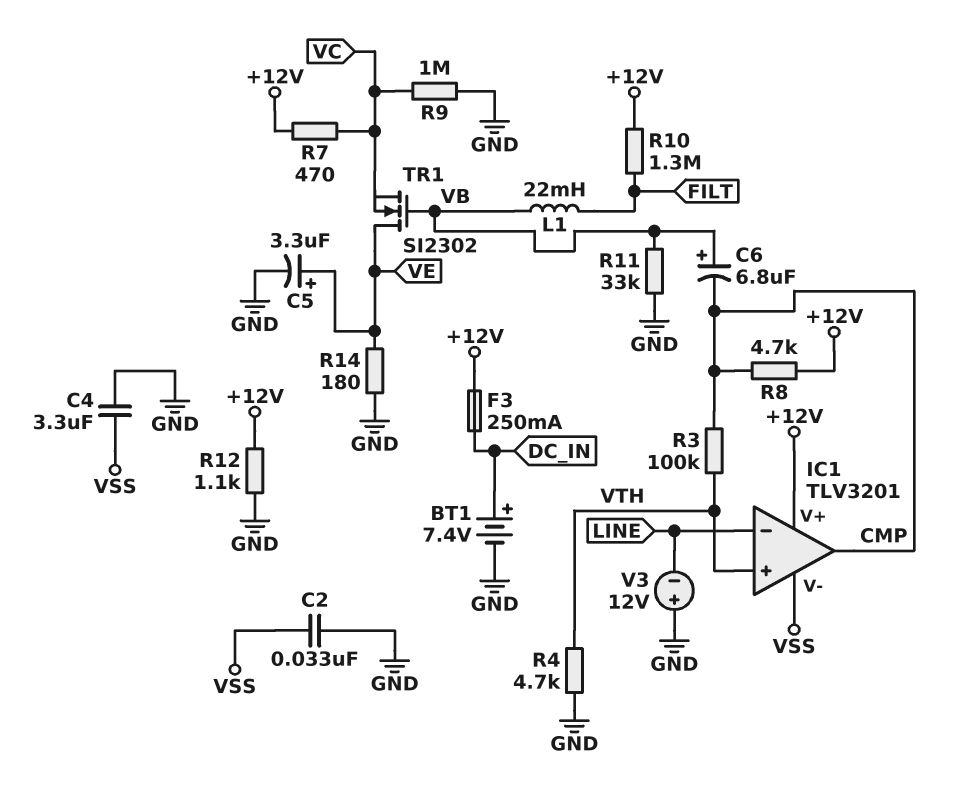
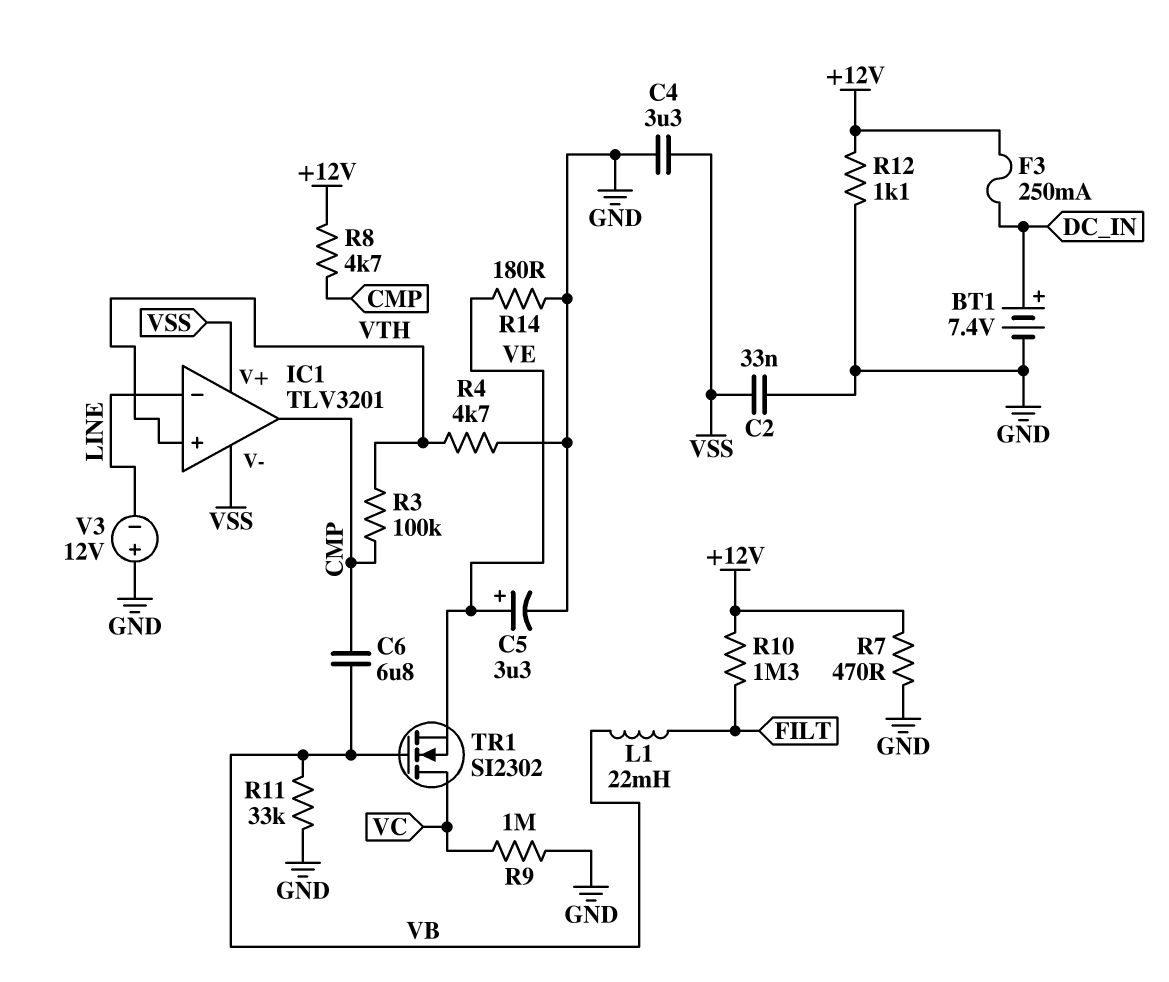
C6: 6.8uF (plus VB, minus CMP) -> 6.8uF (CMP, VB)
IC1 pin V+: +12V -> VSS
R7: 470 (+12V, VC) -> 470 (+12V, GND)
TR1: NMOS SI2302 (G VB, D VE, S VC) -> NMOS SI2302 (G VB, D VC, S VE)

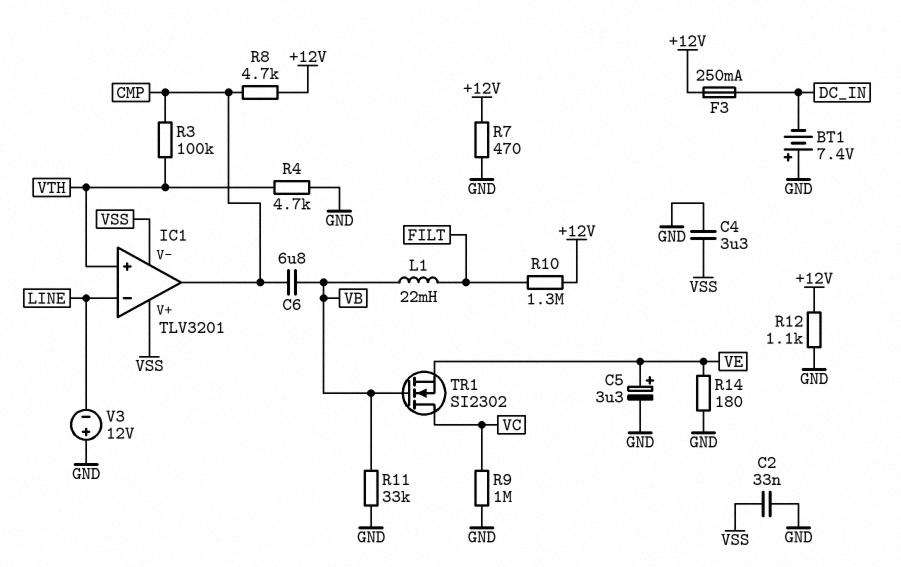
BT1: 7.4V (plus DC_IN, minus GND) -> 7.4V (plus GND, minus DC_IN)

